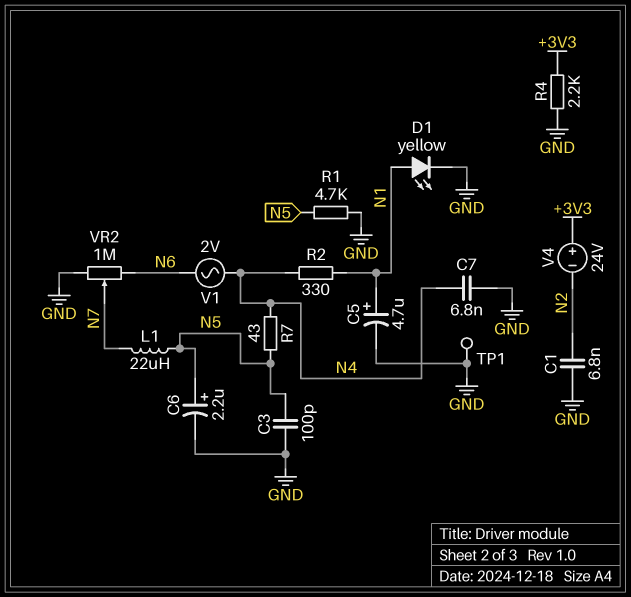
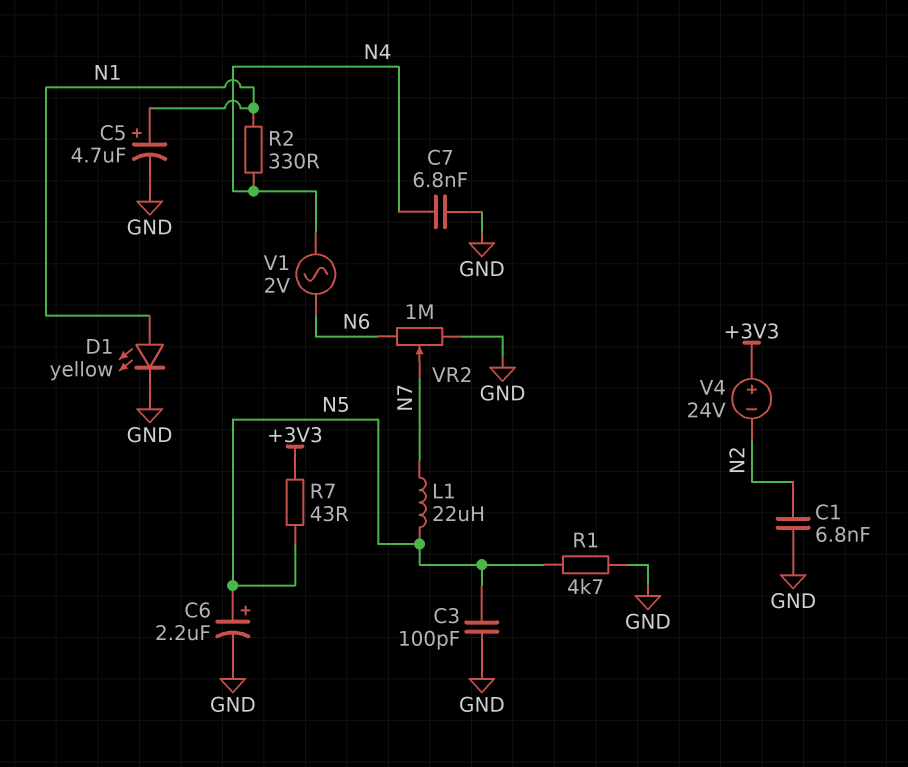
R4: 2.2k (+3V3, GND) -> none
R7: 43 (N4, N5) -> 43 (+3V3, N5)
TP1: test point (GND) -> none

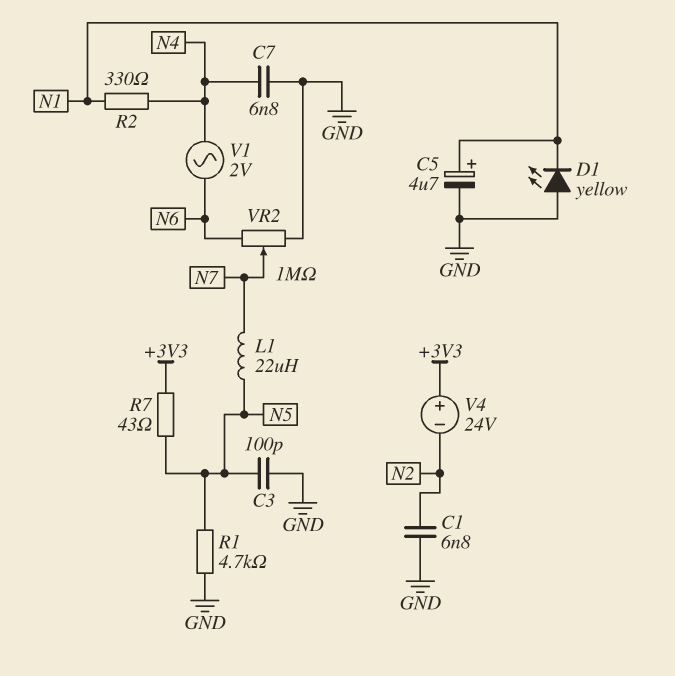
C6: 2.2uF (plus N5, minus GND) -> none
D1: LED yellow (A N1, K GND) -> LED yellow (A GND, K N1)

